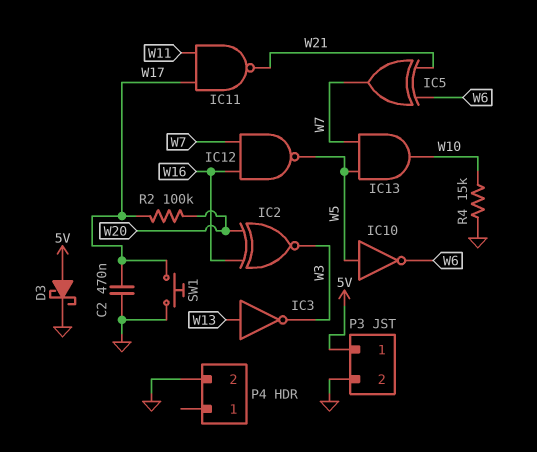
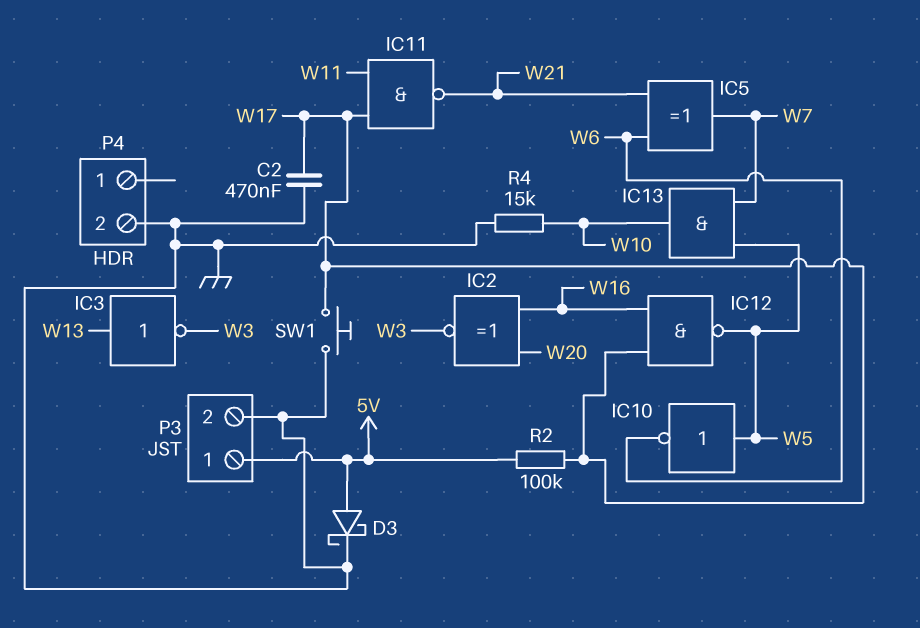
IC12: NAND (in W7, in W16, out W5) -> NAND (in W16, in W17, out W5)
R2: 100k (W17, W20) -> 100k (5V, W17)

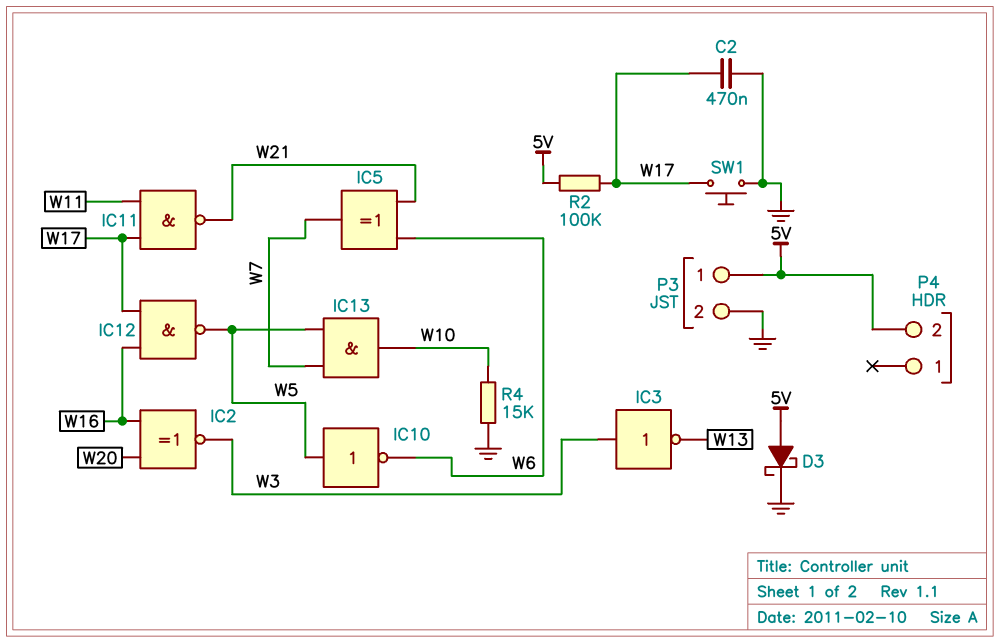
IC3: NOT (in W13, out W3) -> NOT (in W3, out W13)
P4 pin 2: GND -> 5V

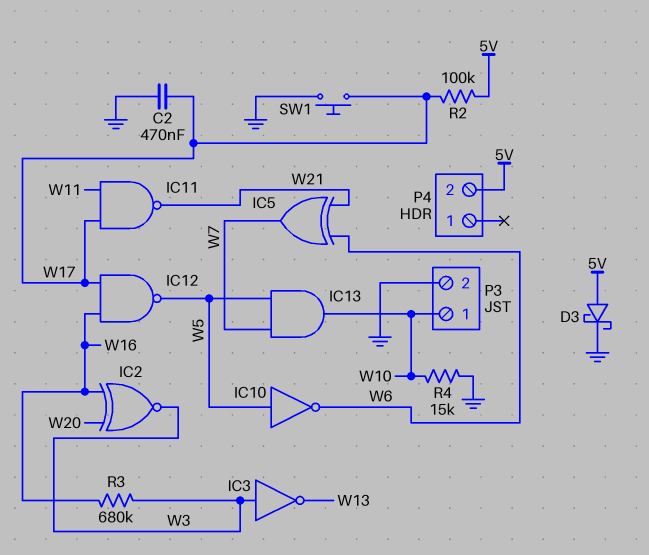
P3 pin 1: 5V -> W10
R3: none -> 680k (W3, W16)

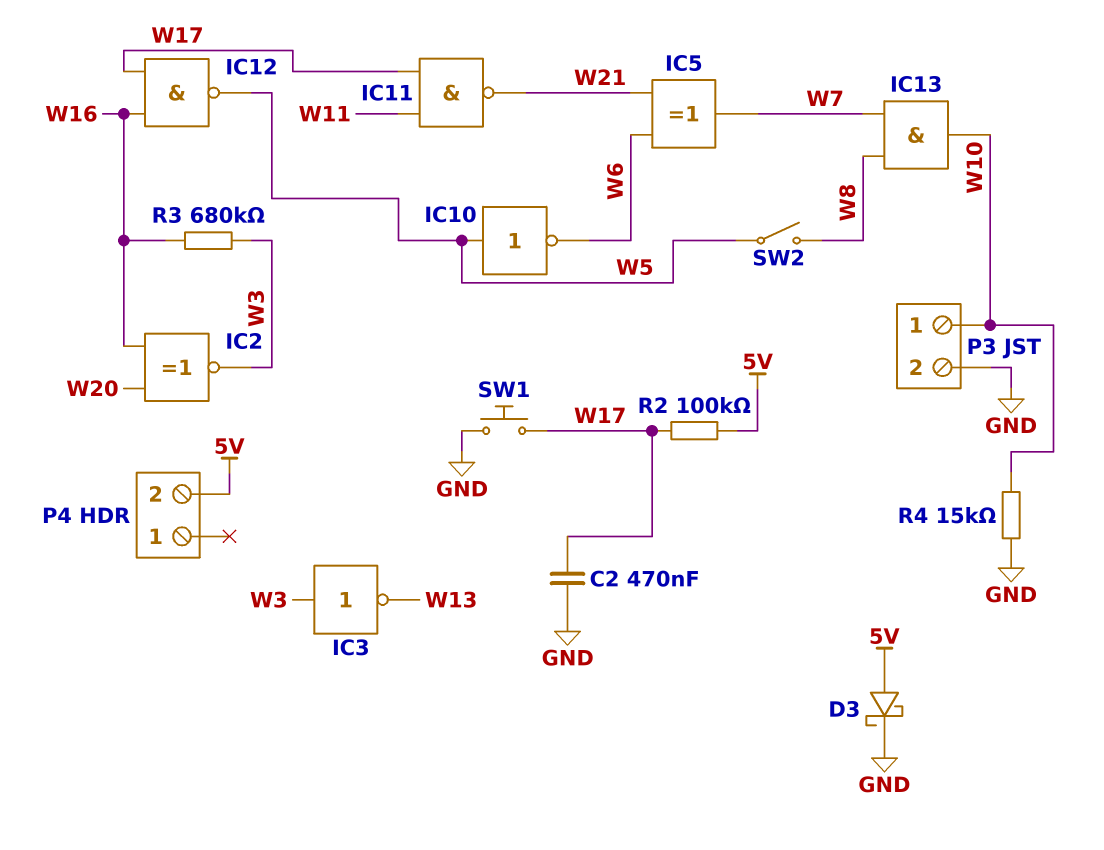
IC13: AND (in W5, in W7, out W10) -> AND (in W7, in W8, out W10)
SW2: none -> switch (W5, W8)

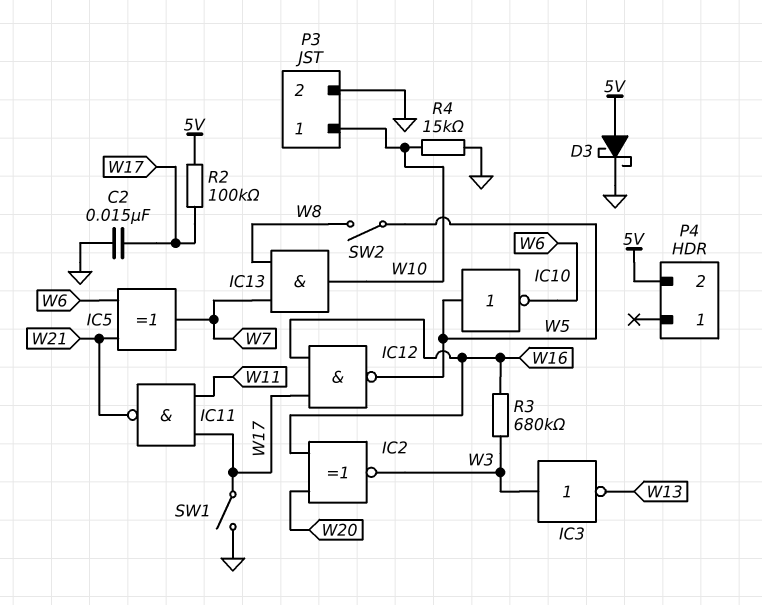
C2: 470nF (GND, W17) -> 15nF (GND, W17)
SW1: button (GND, W17) -> switch (GND, W17)

